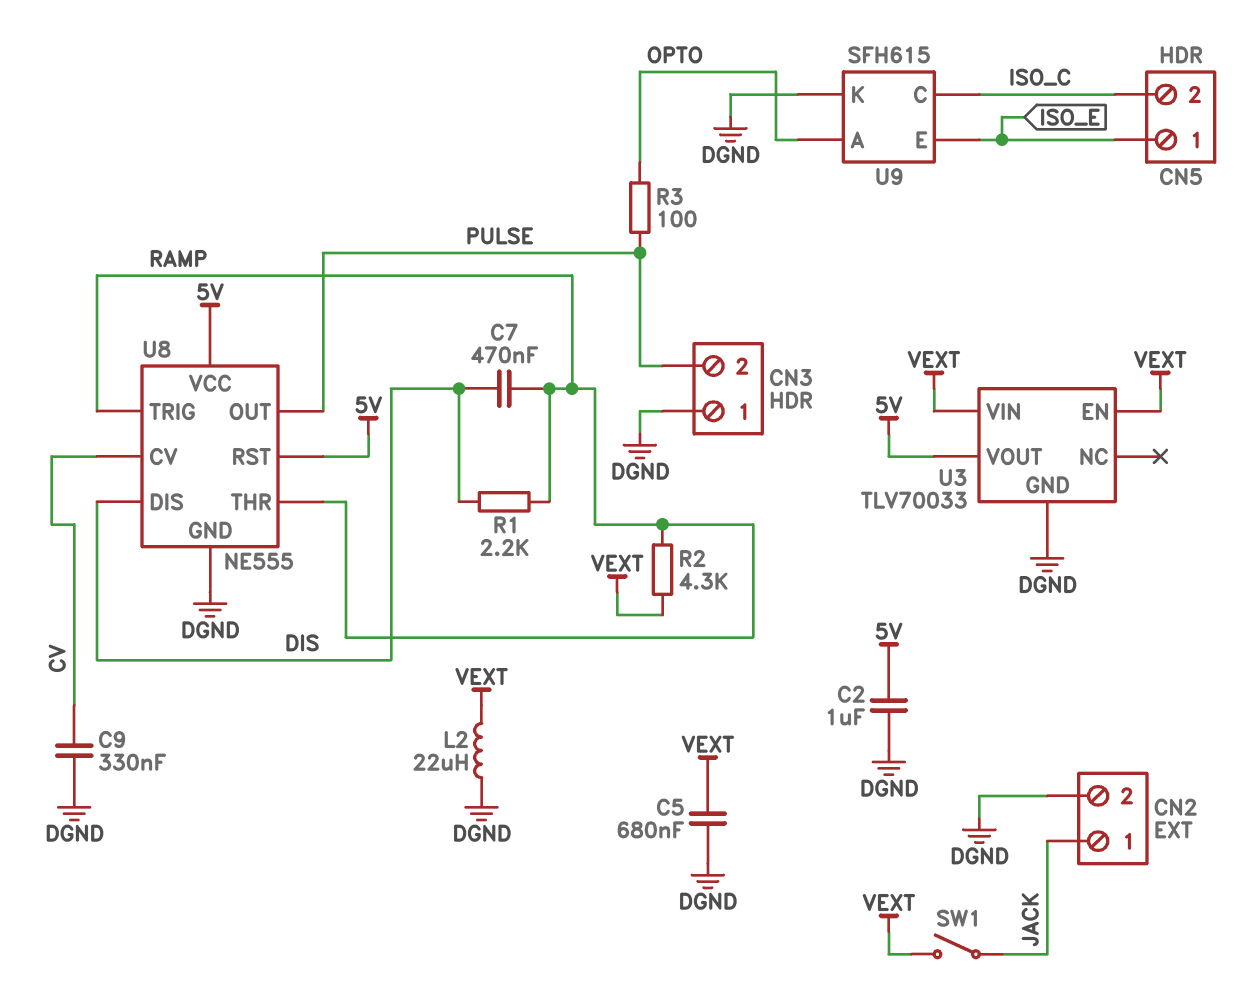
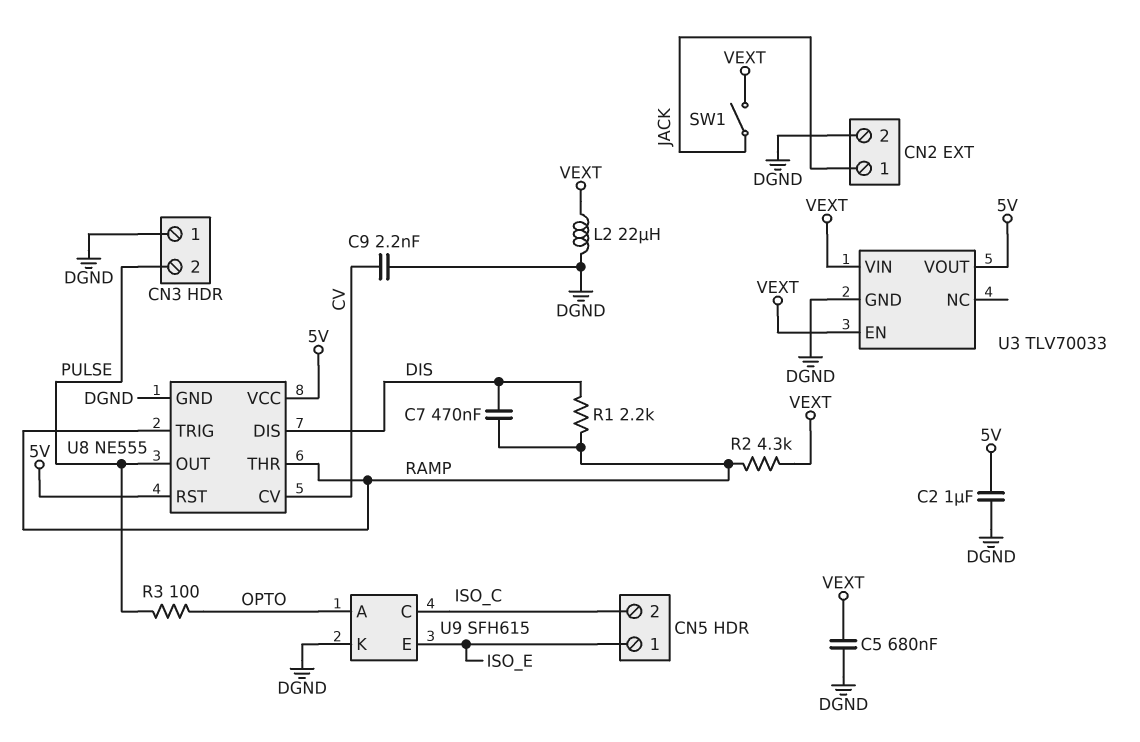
C9: 330nF (CV, DGND) -> 2.2nF (CV, DGND)

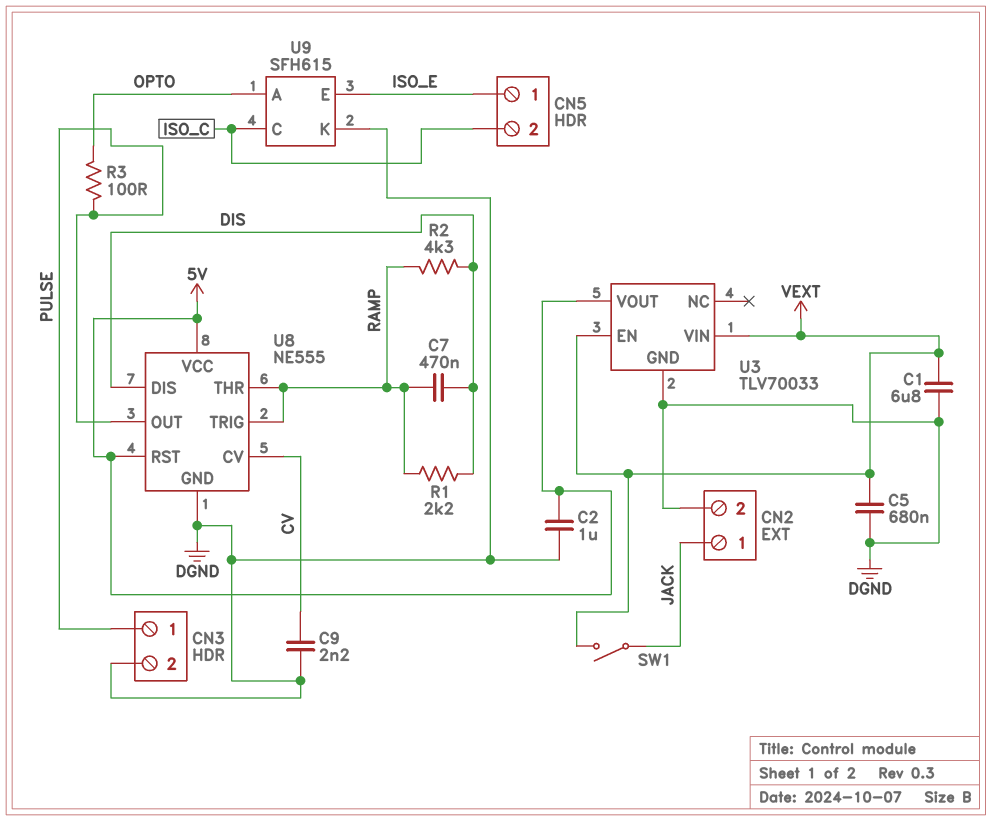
C1: none -> 6.8uF (DGND, VEXT)
CN3 pin 1: DGND -> PULSE
CN3 pin 2: PULSE -> DGND
L2: 22uH (DGND, VEXT) -> none
R2: 4.3k (RAMP, VEXT) -> 4.3k (DIS, RAMP)

